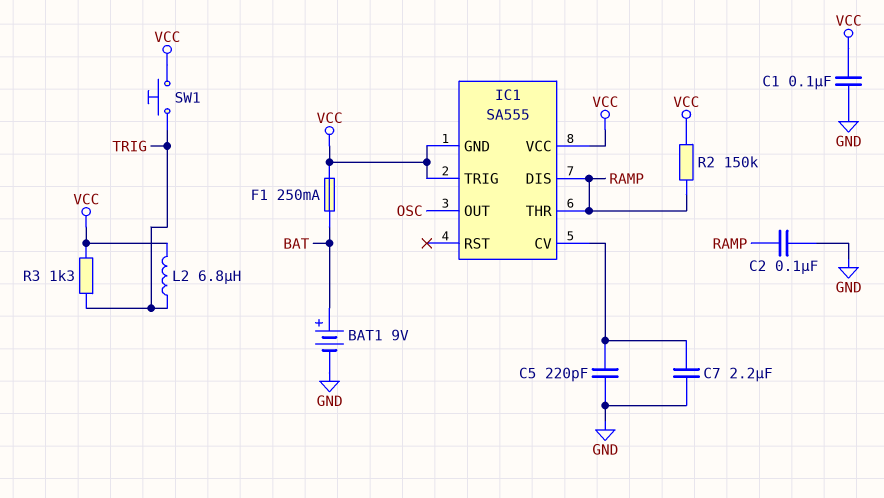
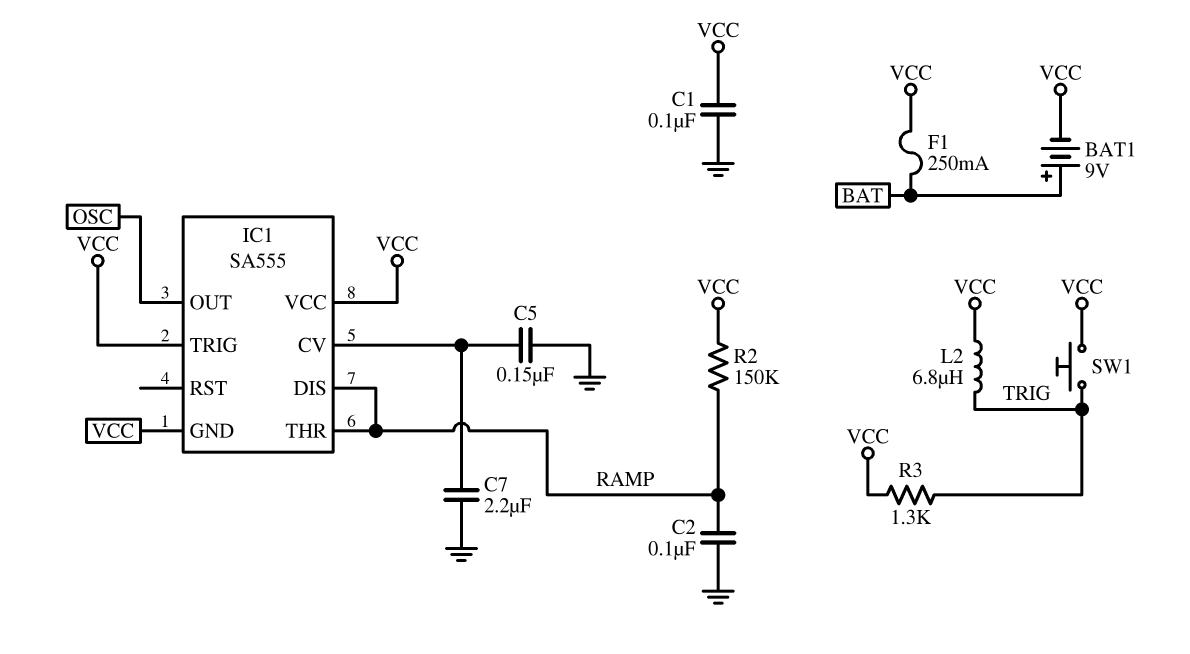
BAT1: 9V (plus BAT, minus GND) -> 9V (plus BAT, minus VCC)
C5: 220pF (GND, IC1/CV) -> 150nF (GND, IC1/CV)

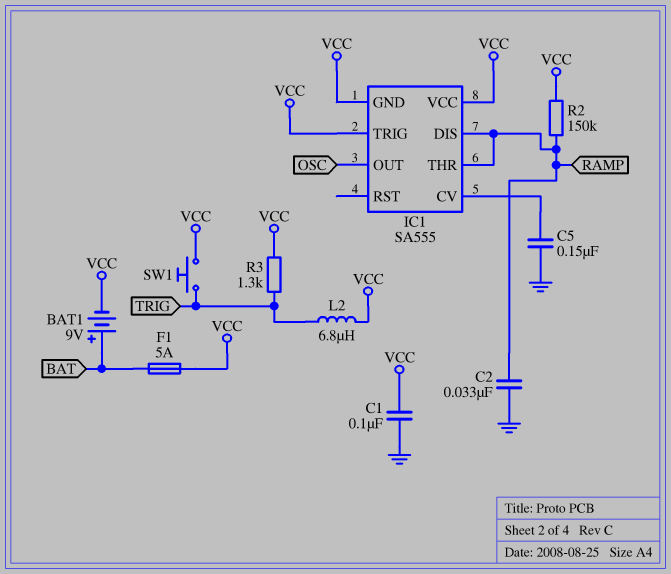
C2: 100nF (GND, RAMP) -> 33nF (GND, RAMP)
C7: 2.2uF (GND, IC1/CV) -> none
F1: 250mA (BAT, VCC) -> 5A (BAT, VCC)

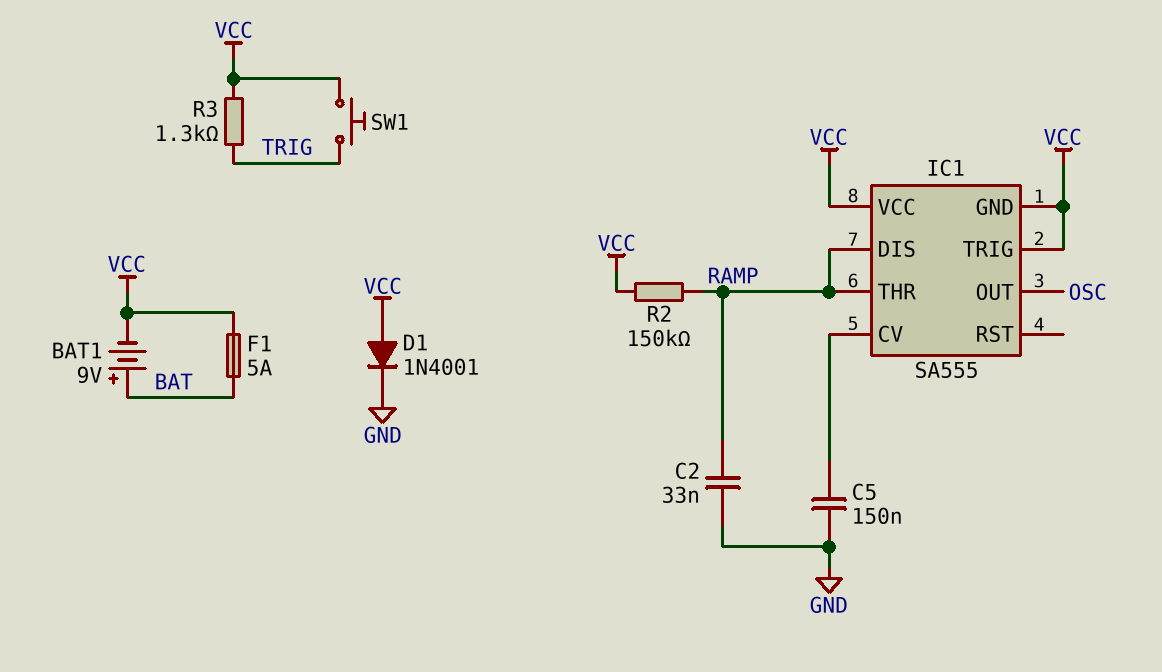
C1: 100nF (GND, VCC) -> none
D1: none -> diode 1N4001 (A VCC, K GND)
L2: 6.8uH (TRIG, VCC) -> none

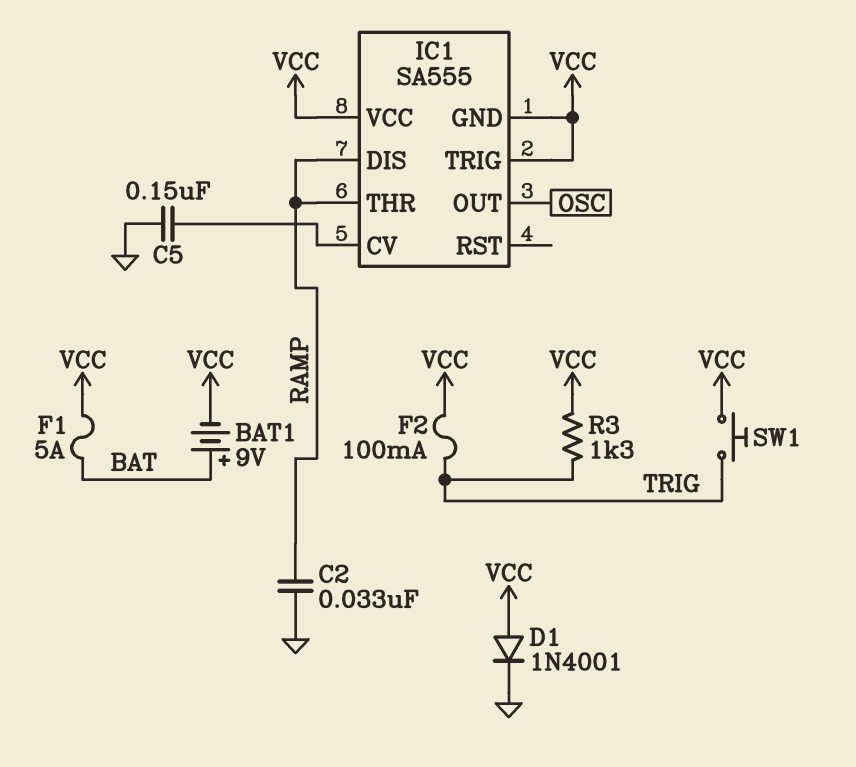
F2: none -> 100mA (TRIG, VCC)
R2: 150k (RAMP, VCC) -> none

